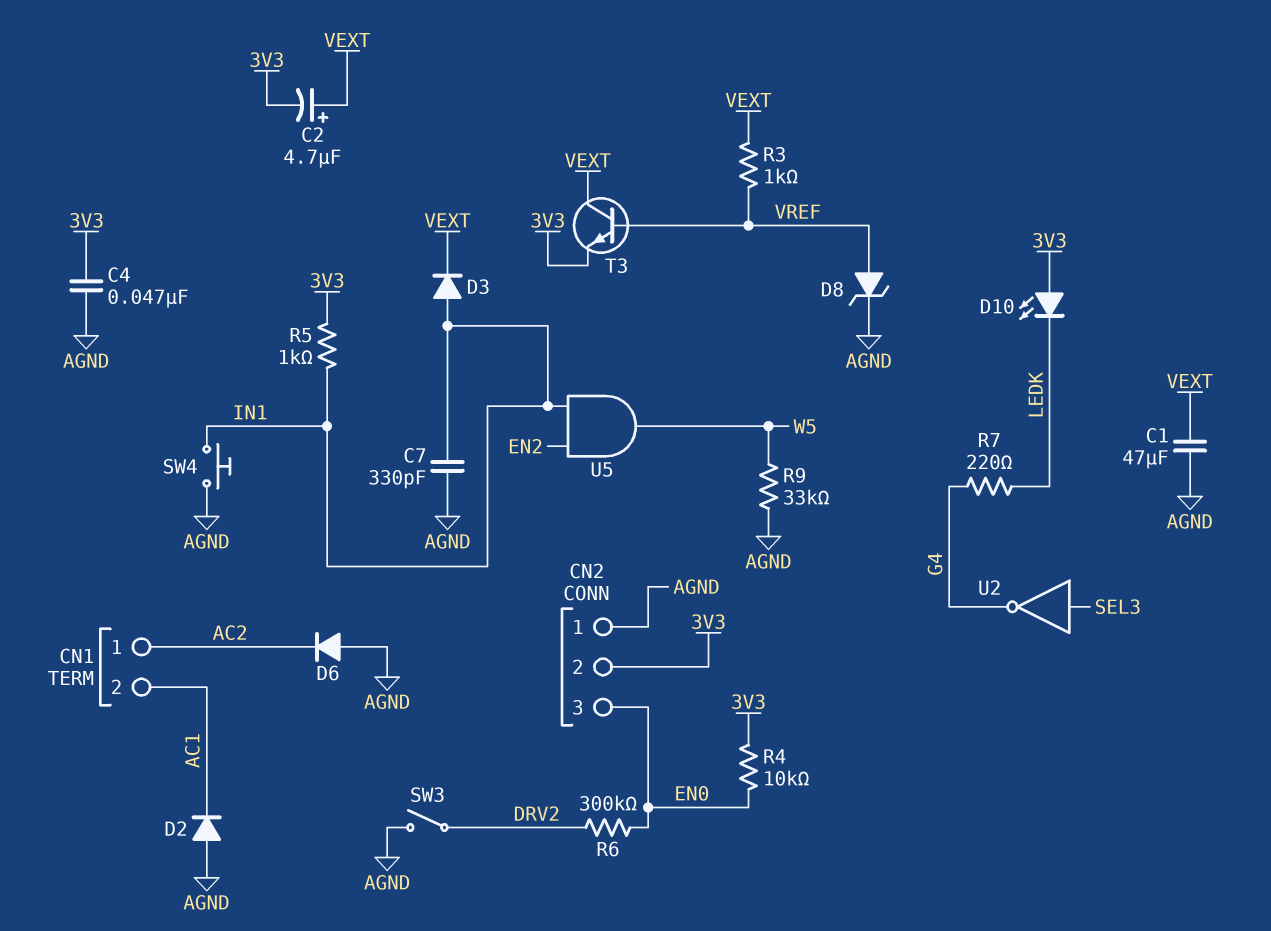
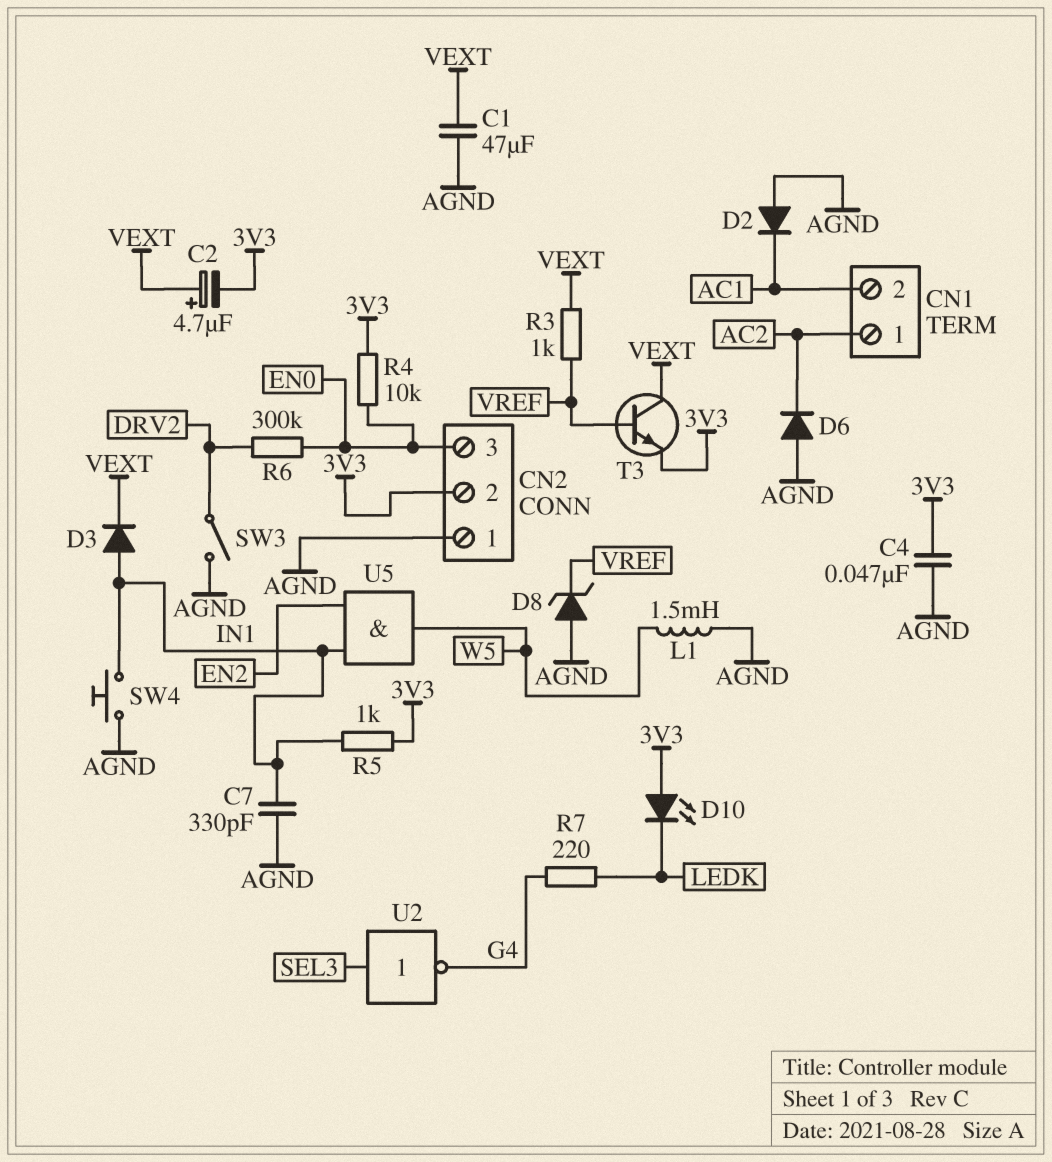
D8: zener (A VREF, K AGND) -> zener (A AGND, K VREF)
L1: none -> 1.5mH (AGND, W5)
R9: 33k (AGND, W5) -> none

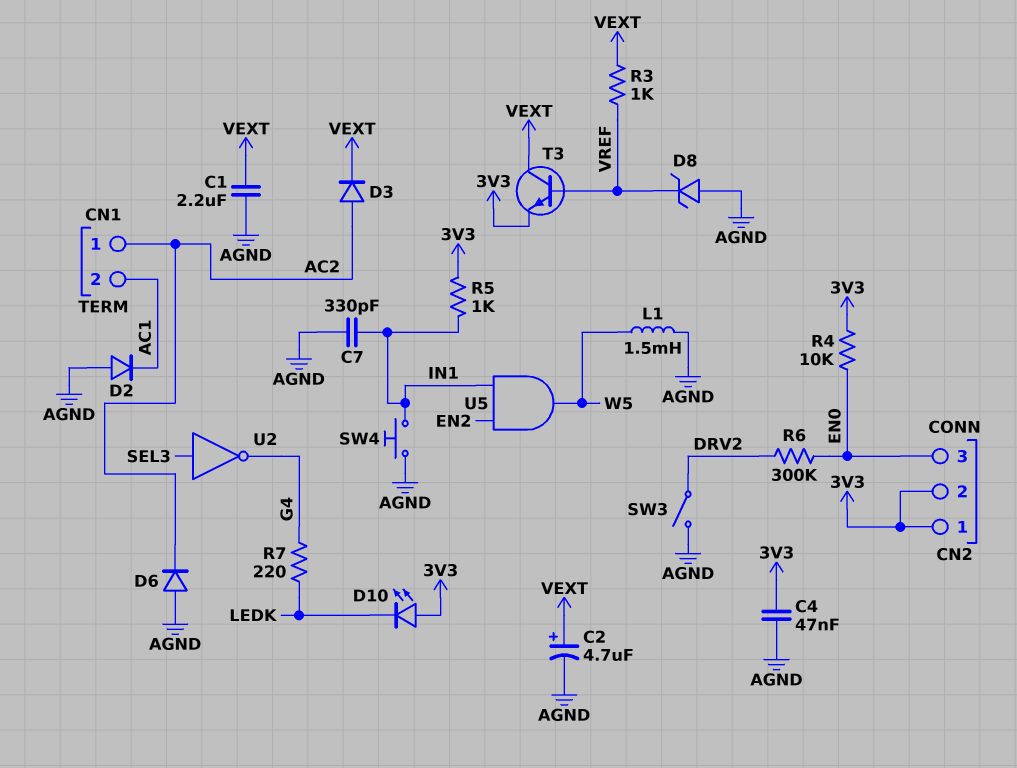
C1: 47uF (AGND, VEXT) -> 2.2uF (AGND, VEXT)
C2: 4.7uF (plus VEXT, minus 3V3) -> 4.7uF (plus VEXT, minus AGND)
CN2 pin 1: AGND -> 3V3
D3: diode (A IN1, K VEXT) -> diode (A AC2, K VEXT)

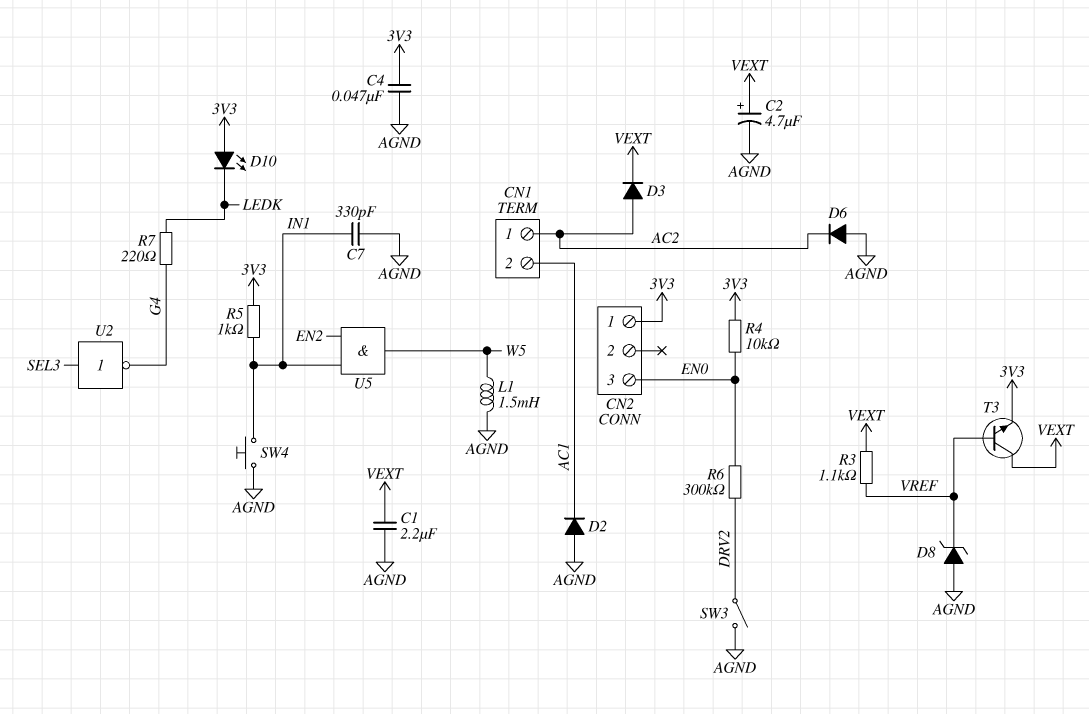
CN2 pin 2: 3V3 -> none
R3: 1k (VEXT, VREF) -> 1.1k (VEXT, VREF)

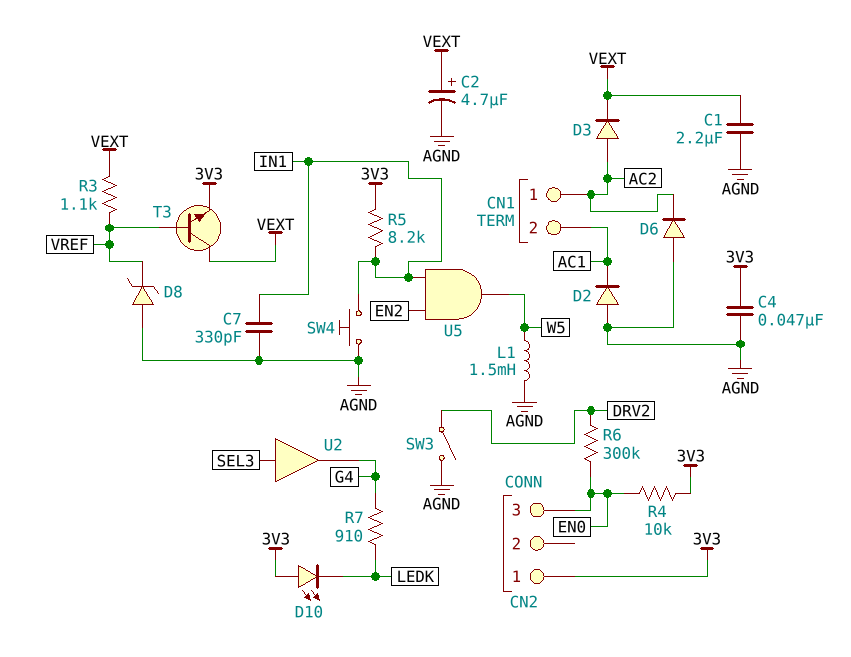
R5: 1k (3V3, IN1) -> 8.2k (3V3, IN1)
R7: 220 (G4, LEDK) -> 910 (G4, LEDK)
U2: NOT (in SEL3, out G4) -> buffer (in SEL3, out G4)

